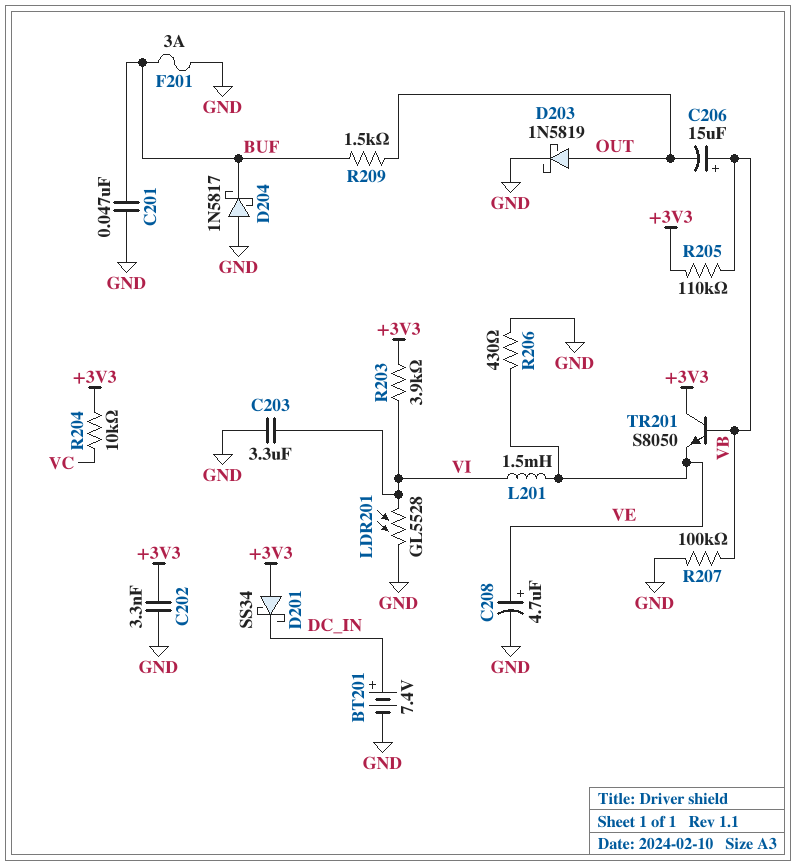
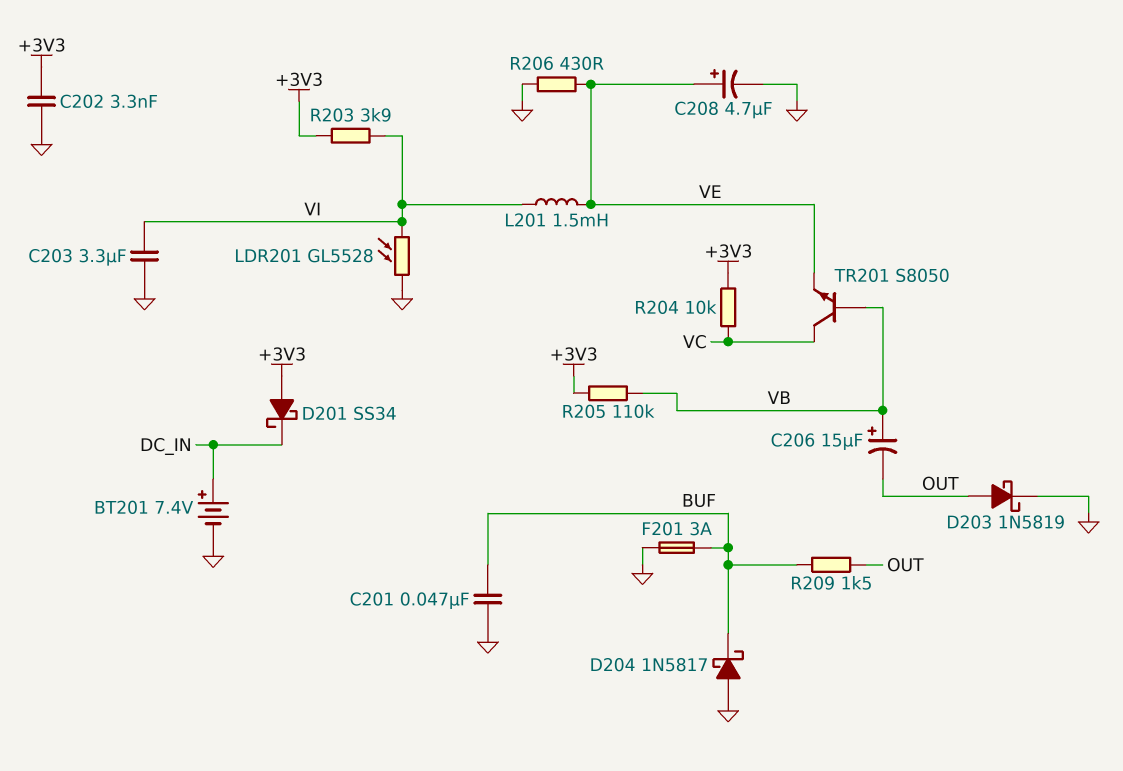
R207: 100k (GND, VB) -> none
TR201: NPN S8050 (B VB, C +3V3, E VE) -> NPN S8050 (B VB, C VC, E VE)

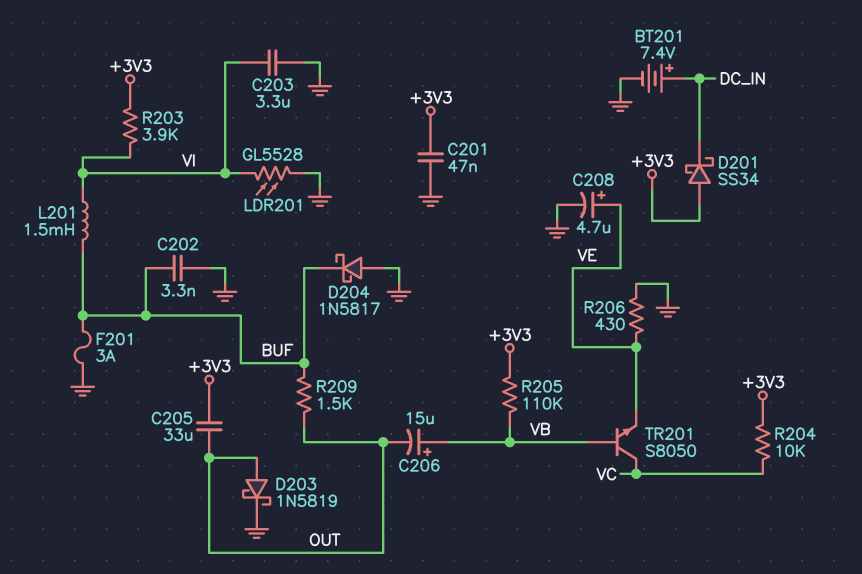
C201: 47nF (BUF, GND) -> 47nF (+3V3, GND)
C202: 3.3nF (+3V3, GND) -> 3.3nF (BUF, GND)
C205: none -> 33uF (+3V3, OUT)
L201: 1.5mH (VE, VI) -> 1.5mH (BUF, VI)

